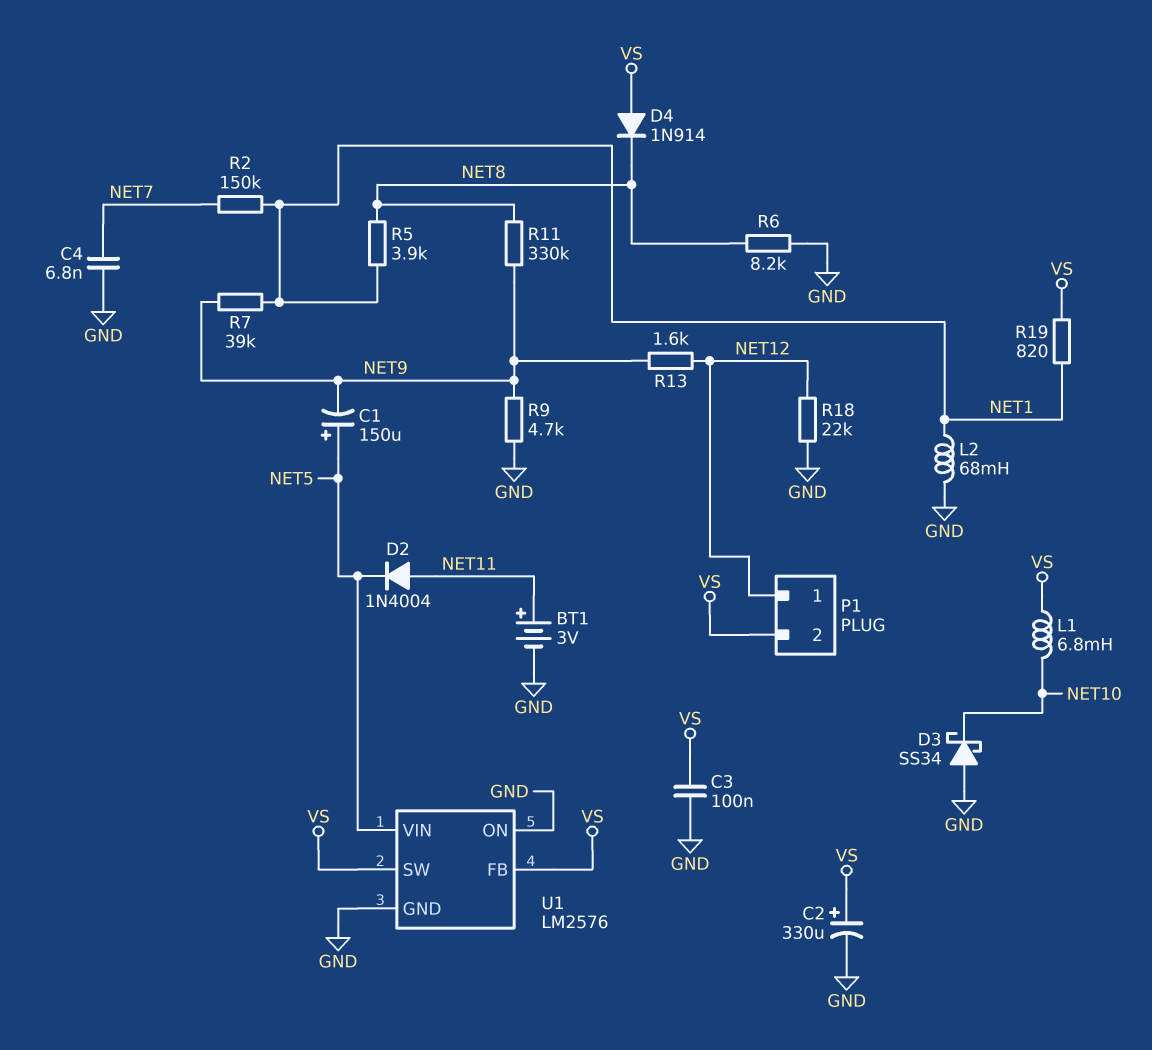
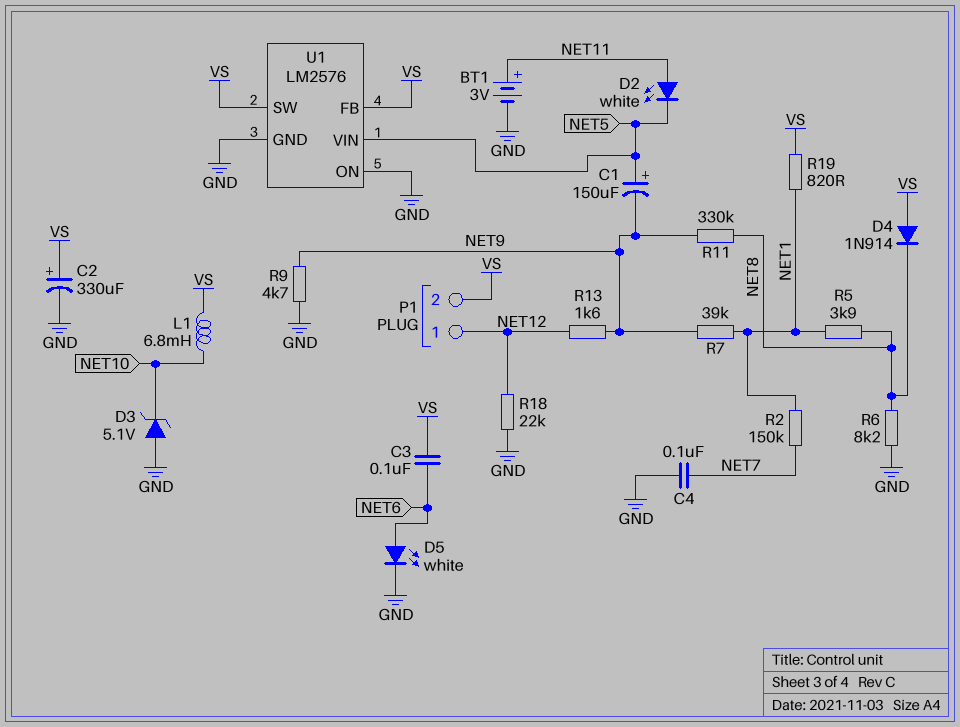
C3: 100nF (GND, VS) -> 100nF (NET6, VS)
C4: 6.8nF (GND, NET7) -> 100nF (GND, NET7)
D2: diode 1N4004 (A NET11, K NET5) -> LED white (A NET11, K NET5)
D3: schottky SS34 (A GND, K NET10) -> zener 5.1V (A GND, K NET10)
D5: none -> LED white (A NET6, K GND)
L2: 68mH (GND, NET1) -> none

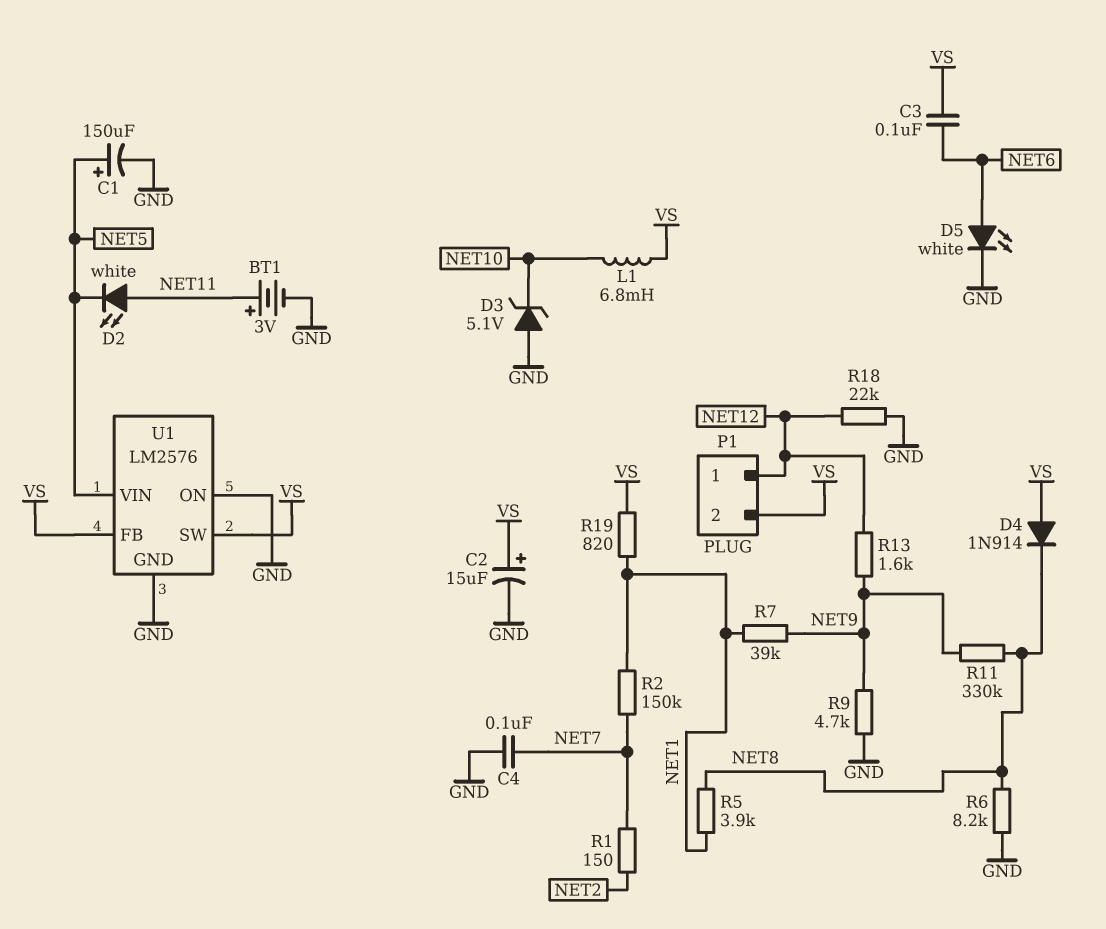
C1: 150uF (plus NET5, minus NET9) -> 150uF (plus NET5, minus GND)
C2: 330uF (plus VS, minus GND) -> 15uF (plus VS, minus GND)
R1: none -> 150 (NET2, NET7)

